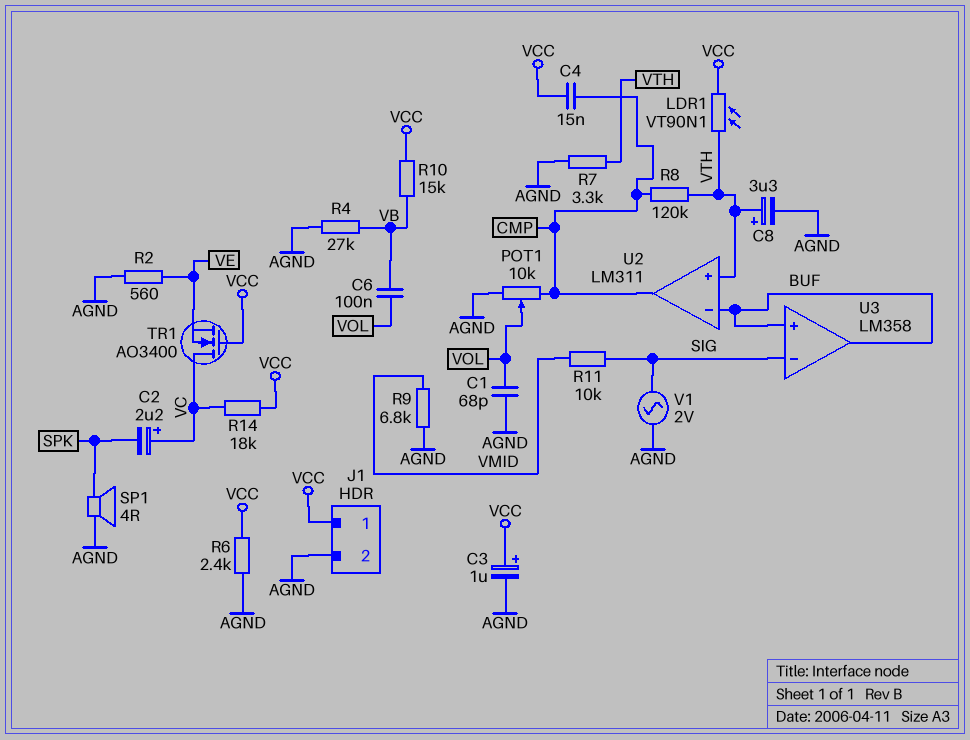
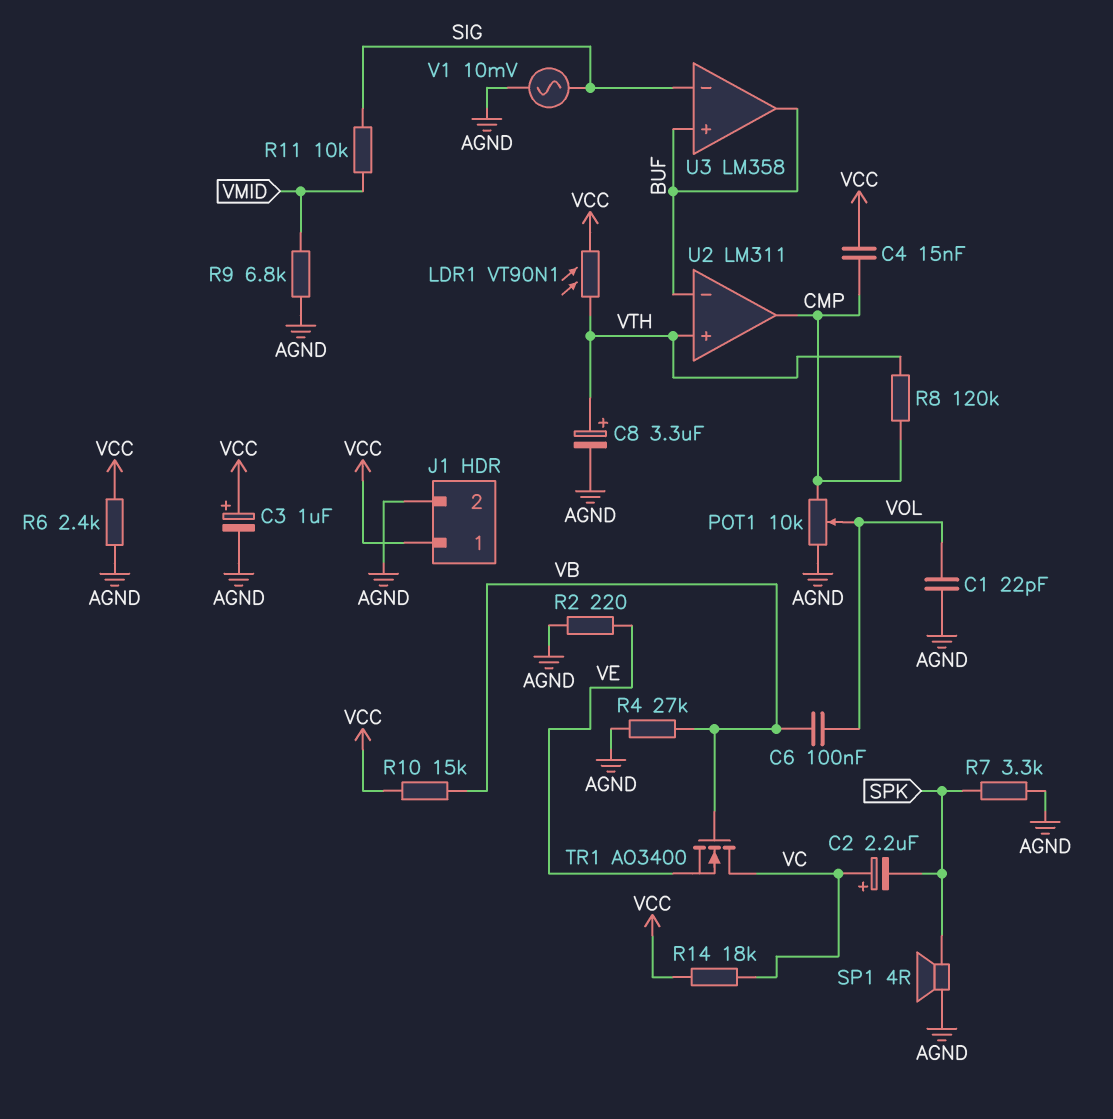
C1: 68pF (AGND, VOL) -> 22pF (AGND, VOL)
R2: 560 (AGND, VE) -> 220 (AGND, VE)
R7: 3.3k (AGND, VTH) -> 3.3k (AGND, SPK)
TR1: NMOS AO3400 (G VCC, D VC, S VE) -> NMOS AO3400 (G VB, D VC, S VE)
V1: AC 2V (AGND, SIG) -> AC 10mV (AGND, SIG)

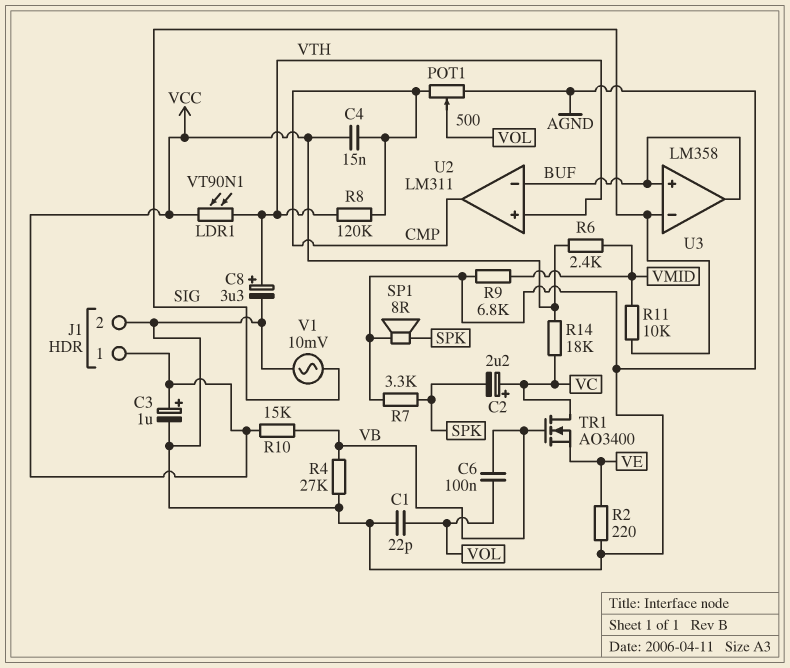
POT1: 10k (AGND, CMP, wiper VOL) -> 500 (AGND, CMP, wiper VOL)
R6: 2.4k (AGND, VCC) -> 2.4k (VCC, VMID)
SP1: speaker 4R (AGND, SPK) -> speaker 8R (AGND, SPK)

